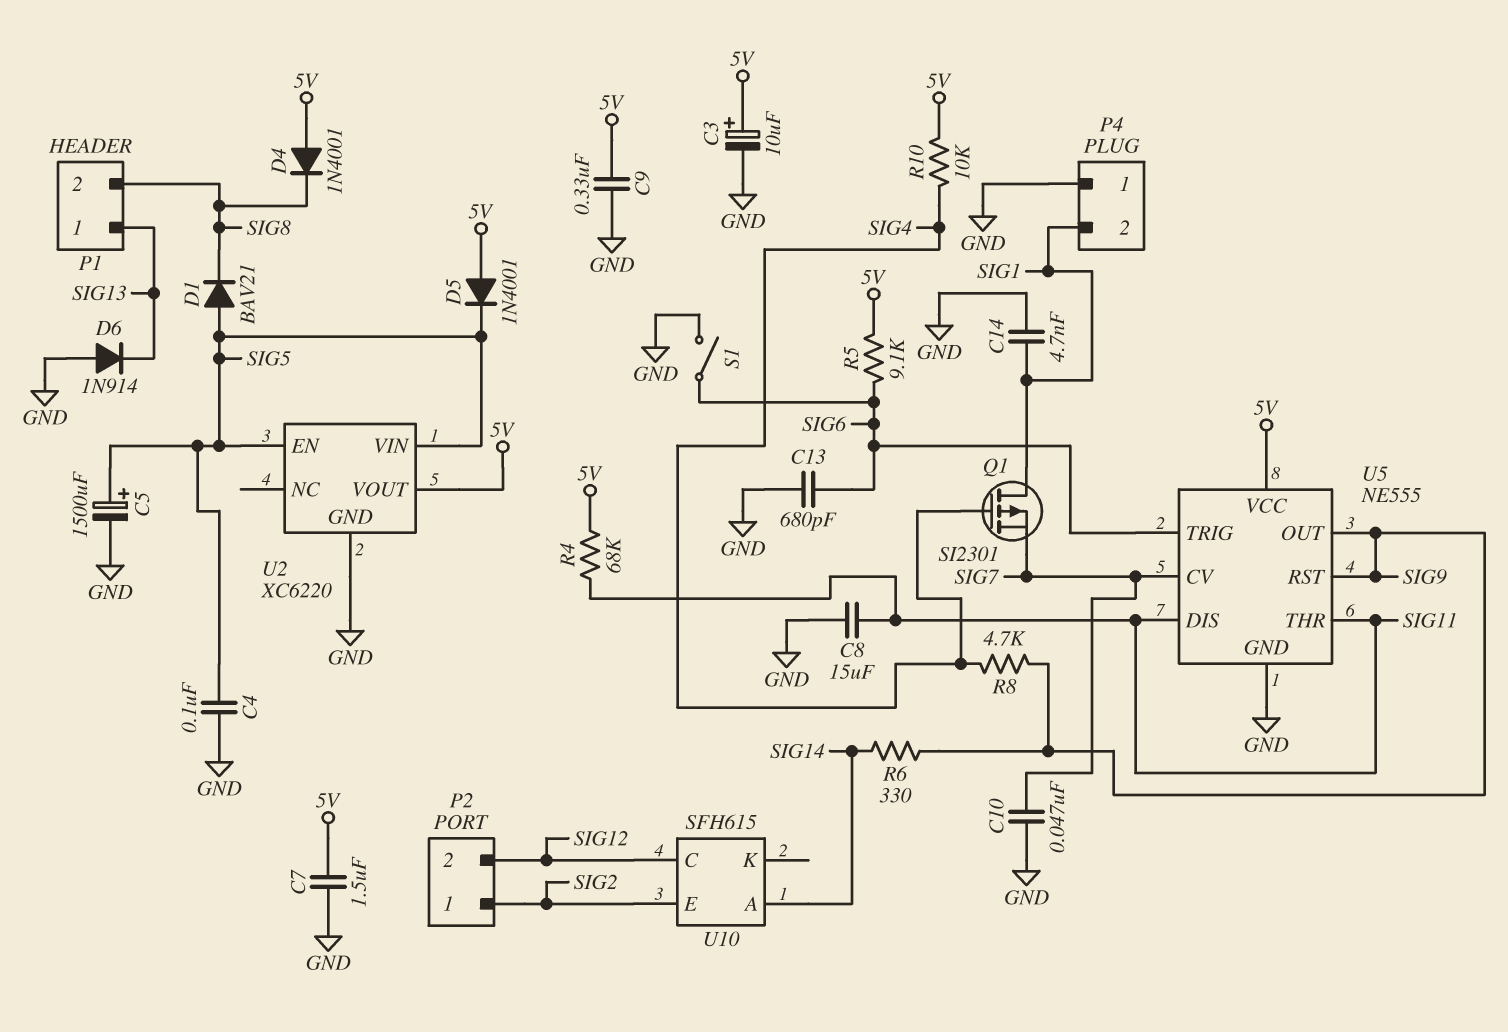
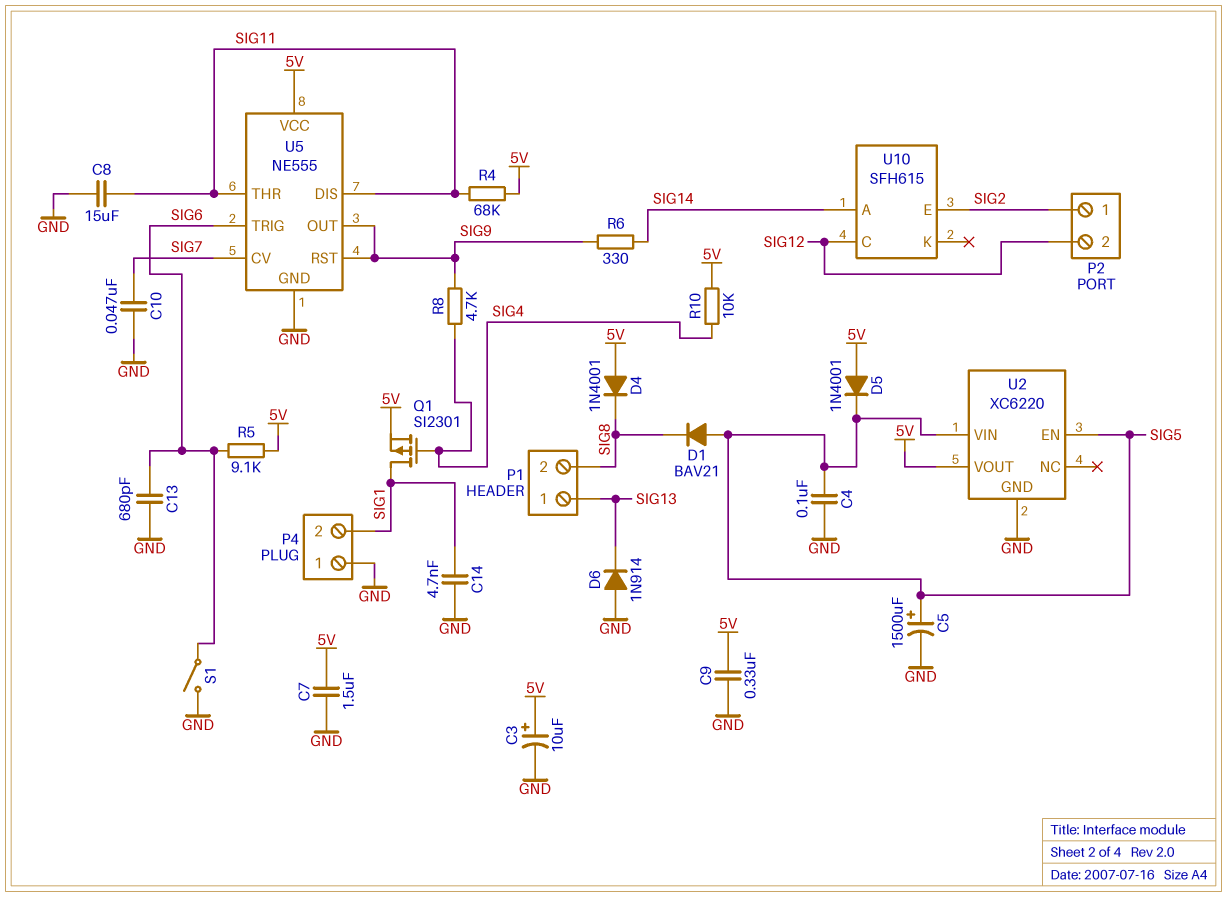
Q1: PMOS SI2301 (G SIG4, D SIG1, S SIG7) -> PMOS SI2301 (G SIG4, D SIG1, S 5V)

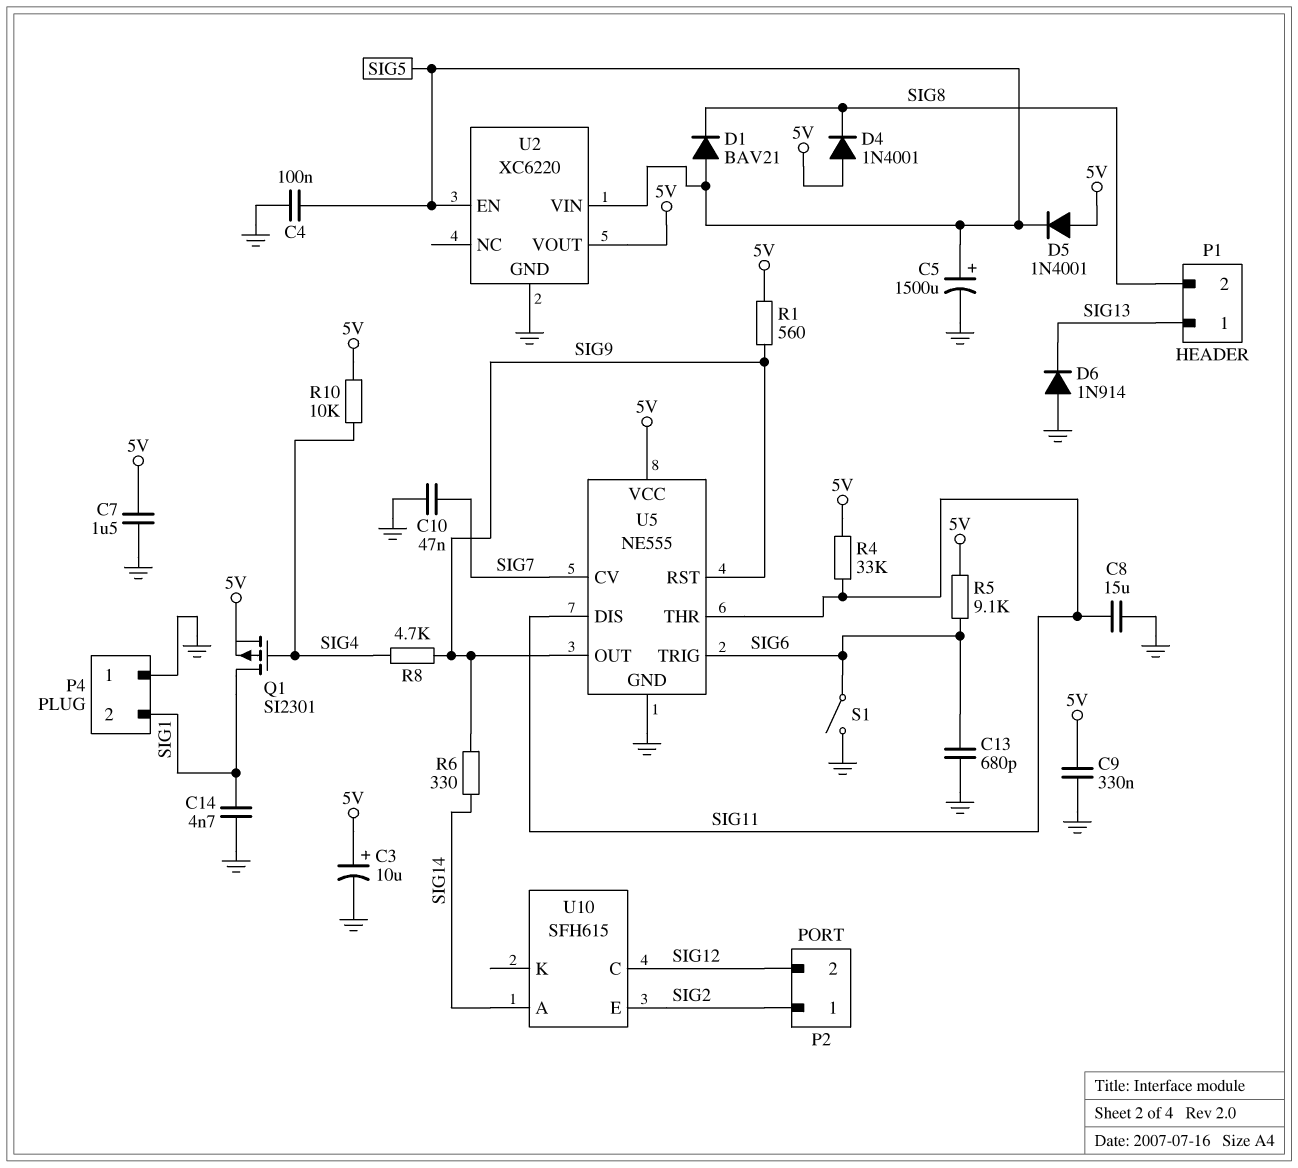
R1: none -> 560 (5V, SIG9)
R4: 68k (5V, SIG11) -> 33k (5V, SIG11)

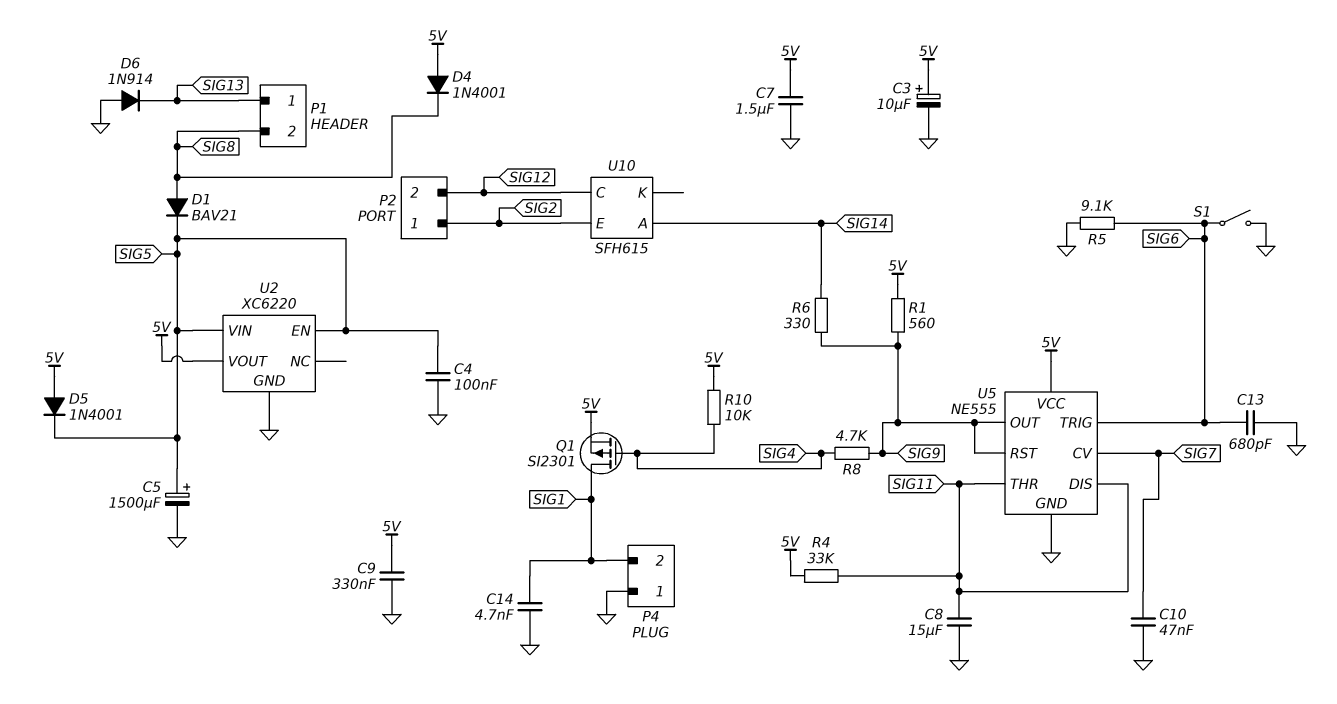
D1: diode BAV21 (A SIG5, K SIG8) -> diode BAV21 (A SIG8, K SIG5)
R5: 9.1k (5V, SIG6) -> 9.1k (GND, SIG6)

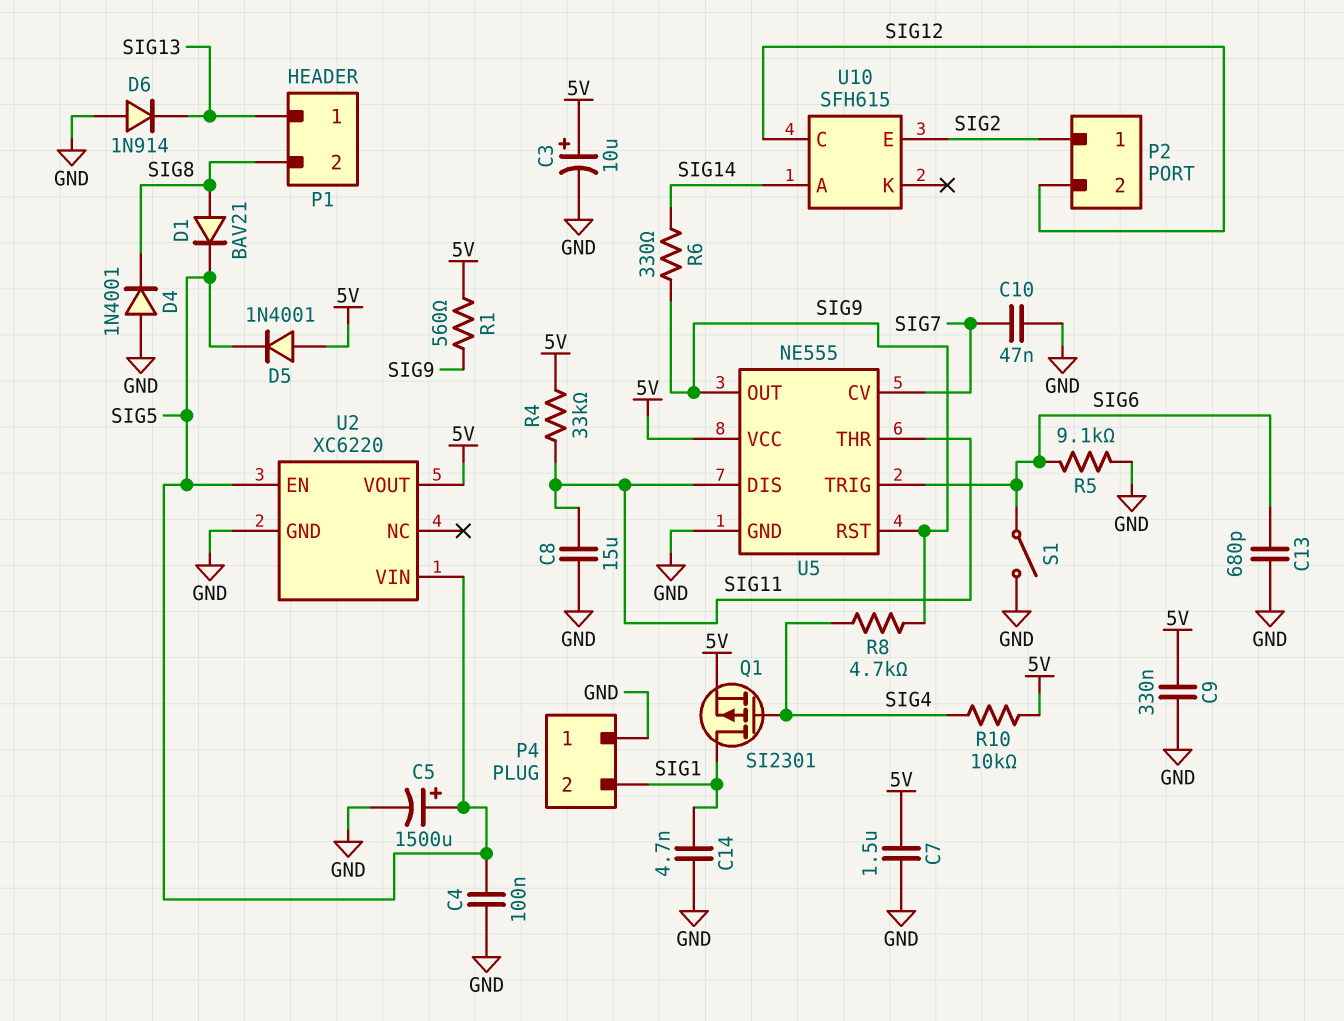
D4: diode 1N4001 (A 5V, K SIG8) -> diode 1N4001 (A GND, K SIG8)

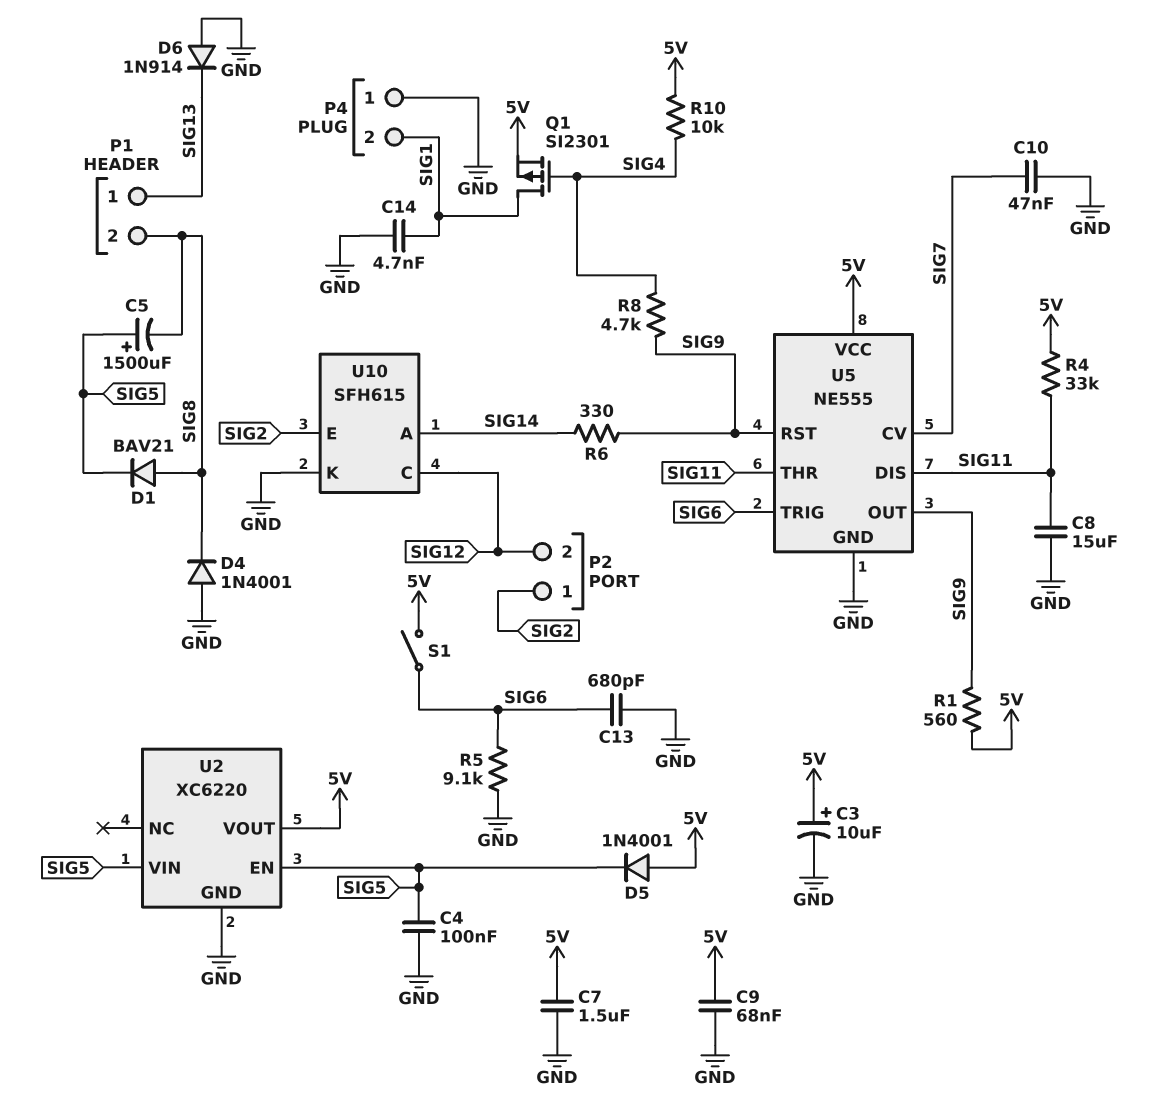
C5: 1500uF (plus SIG5, minus GND) -> 1500uF (plus SIG5, minus SIG8)
C9: 330nF (5V, GND) -> 68nF (5V, GND)
S1: switch (GND, SIG6) -> switch (5V, SIG6)
U10 pin K: none -> GND

